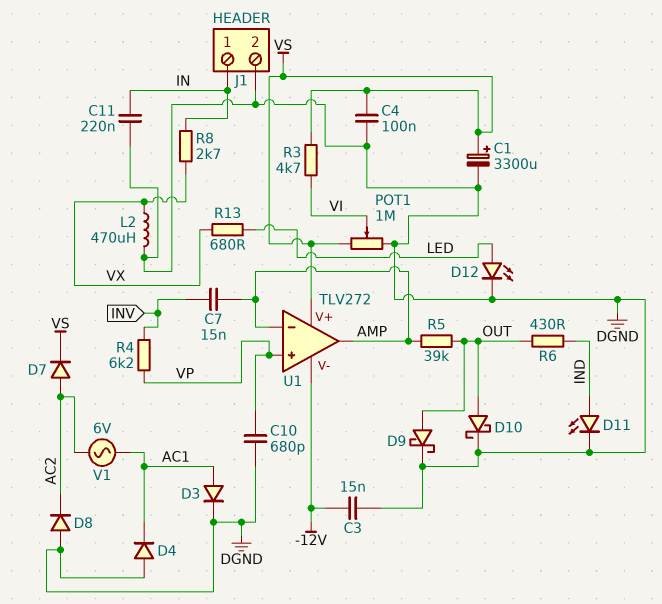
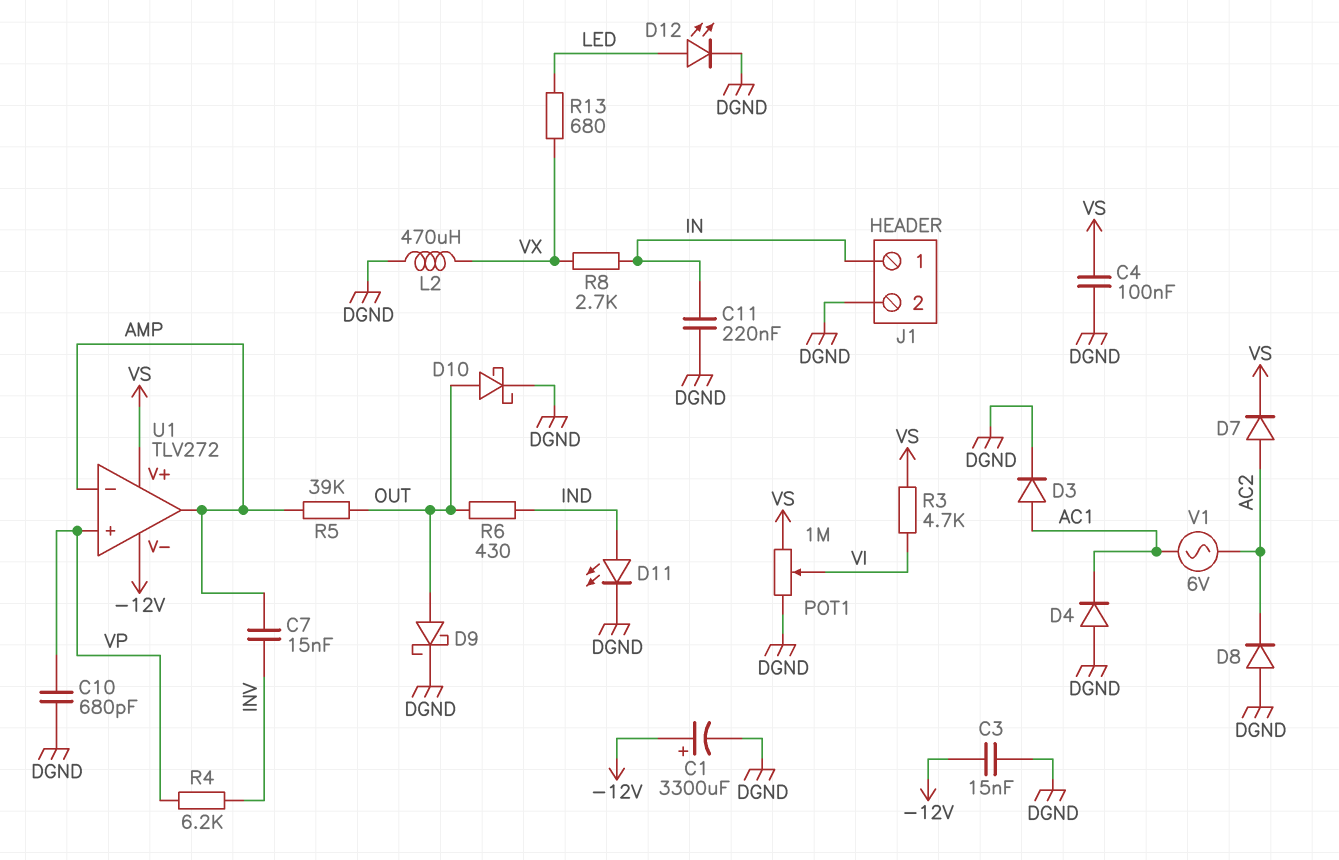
C1: 3300uF (plus VS, minus DGND) -> 3300uF (plus -12V, minus DGND)

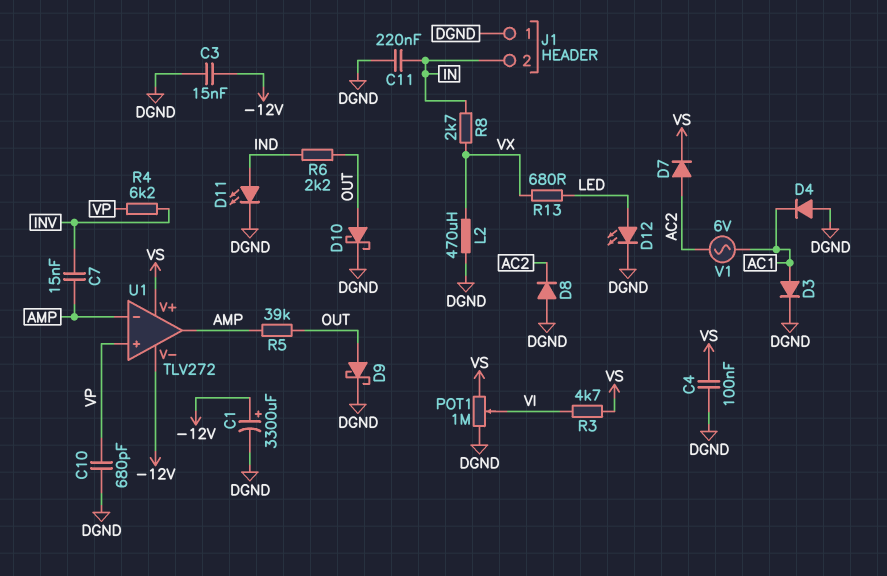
J1 pin 1: IN -> DGND
J1 pin 2: DGND -> IN
R6: 430 (IND, OUT) -> 2.2k (IND, OUT)

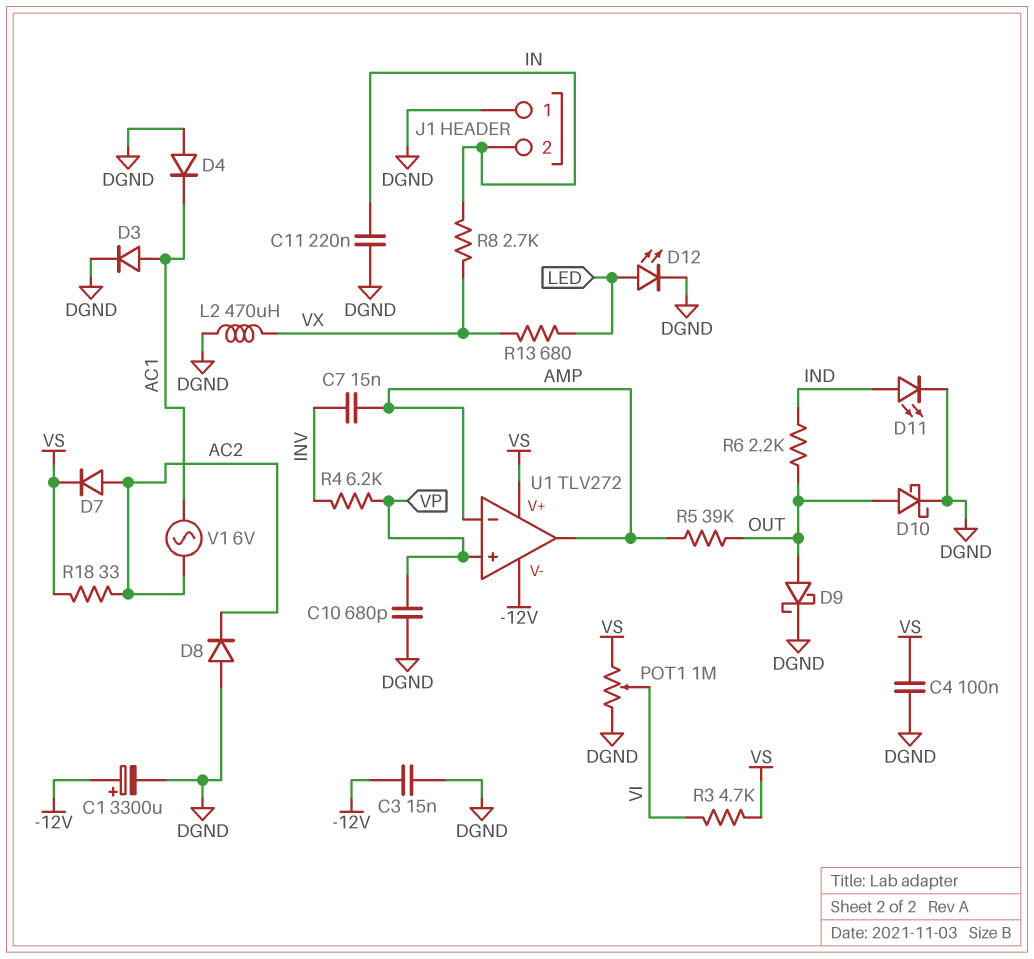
R18: none -> 33 (AC2, VS)

